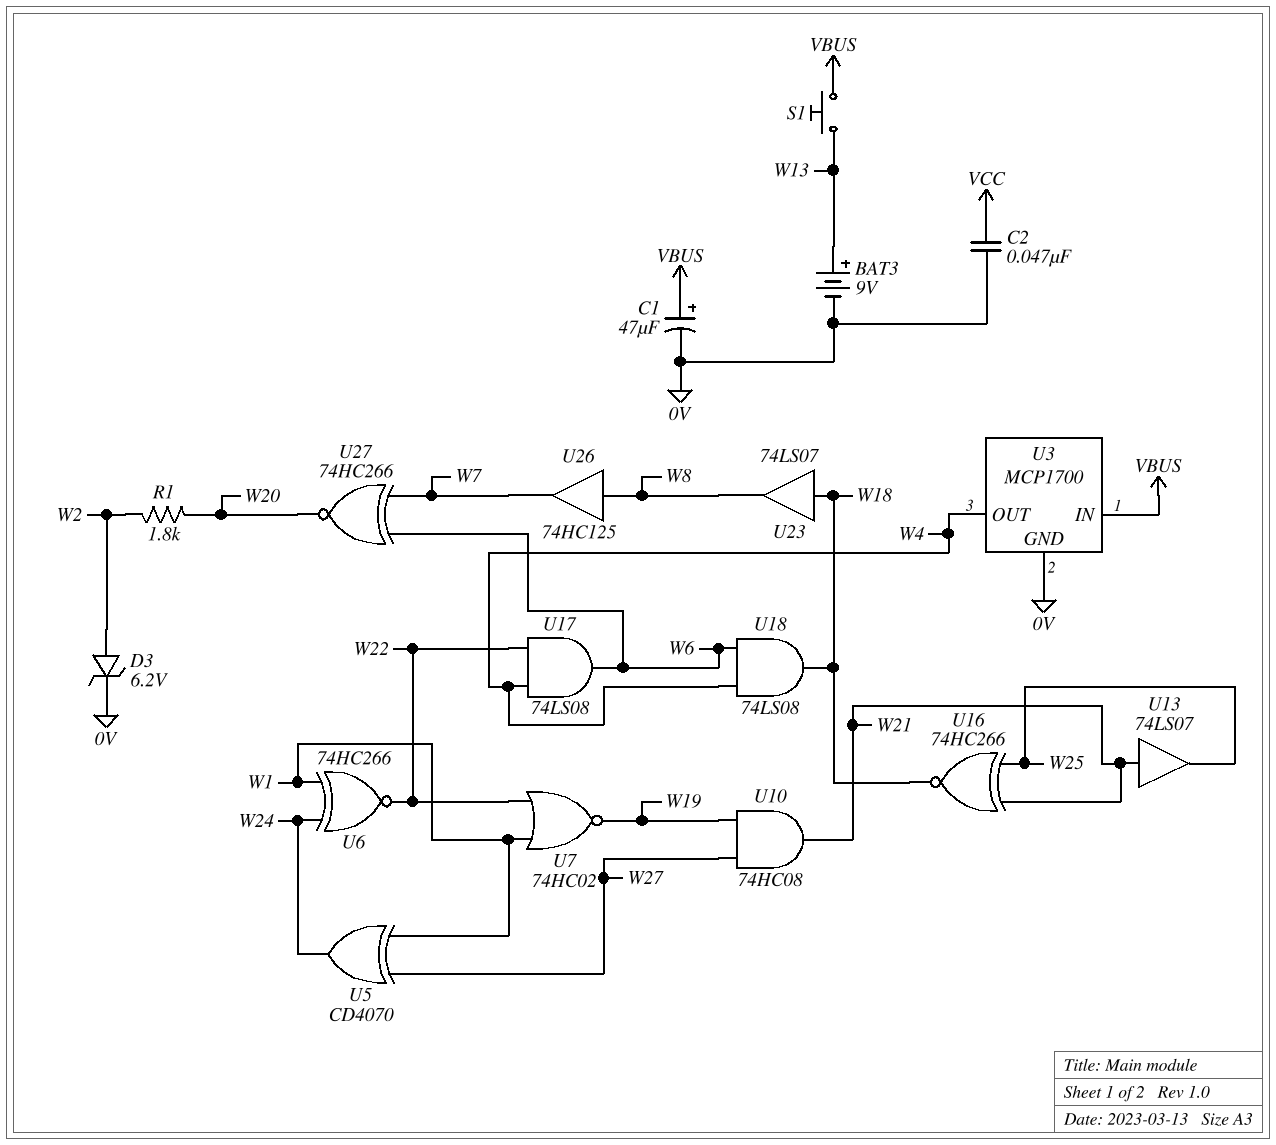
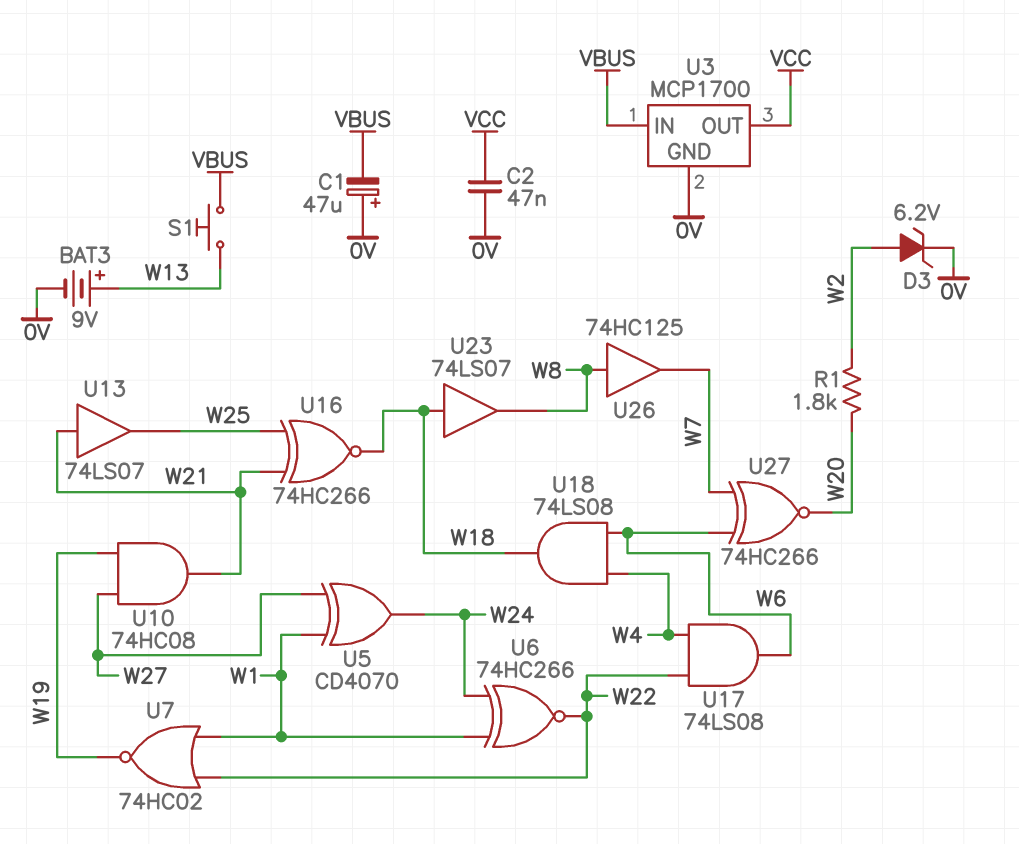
C1: 47uF (plus VBUS, minus 0V) -> 47uF (plus 0V, minus VBUS)
U3 pin OUT: W4 -> VCC

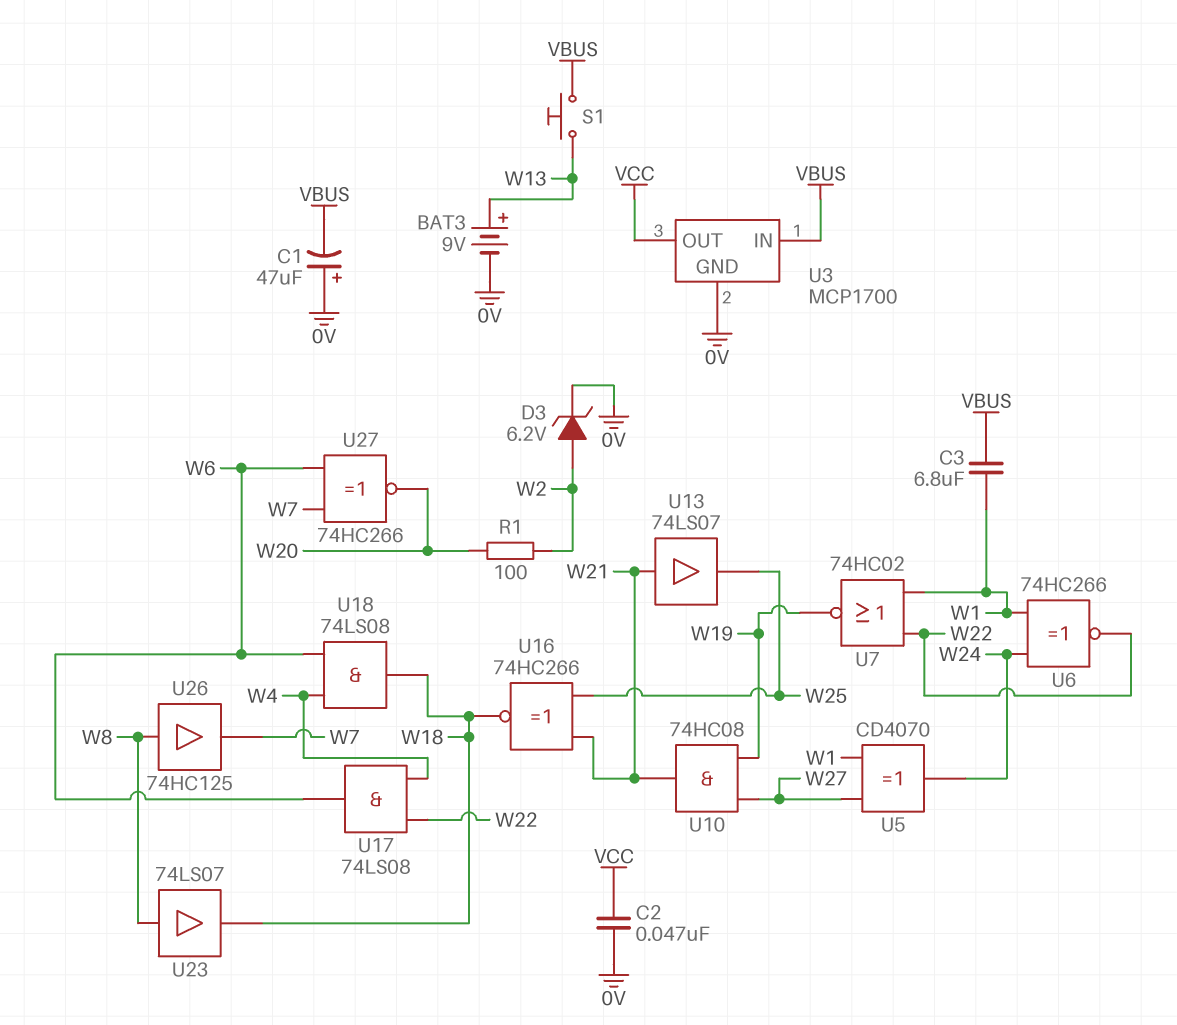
C3: none -> 6.8uF (VBUS, W1)
R1: 1.8k (W2, W20) -> 100 (W2, W20)
U23: buffer 74LS07 (in W18, out W8) -> buffer 74LS07 (in W8, out W18)

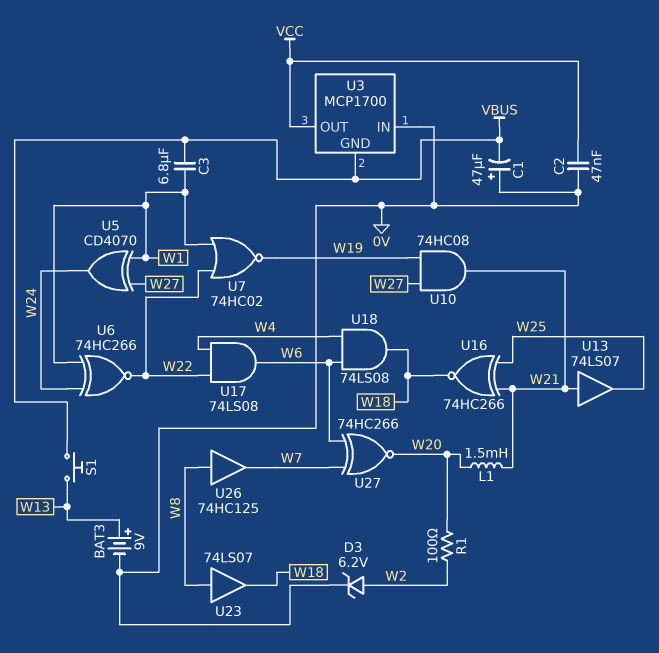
L1: none -> 1.5mH (W20, W21)
U3 pin GND: 0V -> VBUS
U3 pin IN: VBUS -> 0V

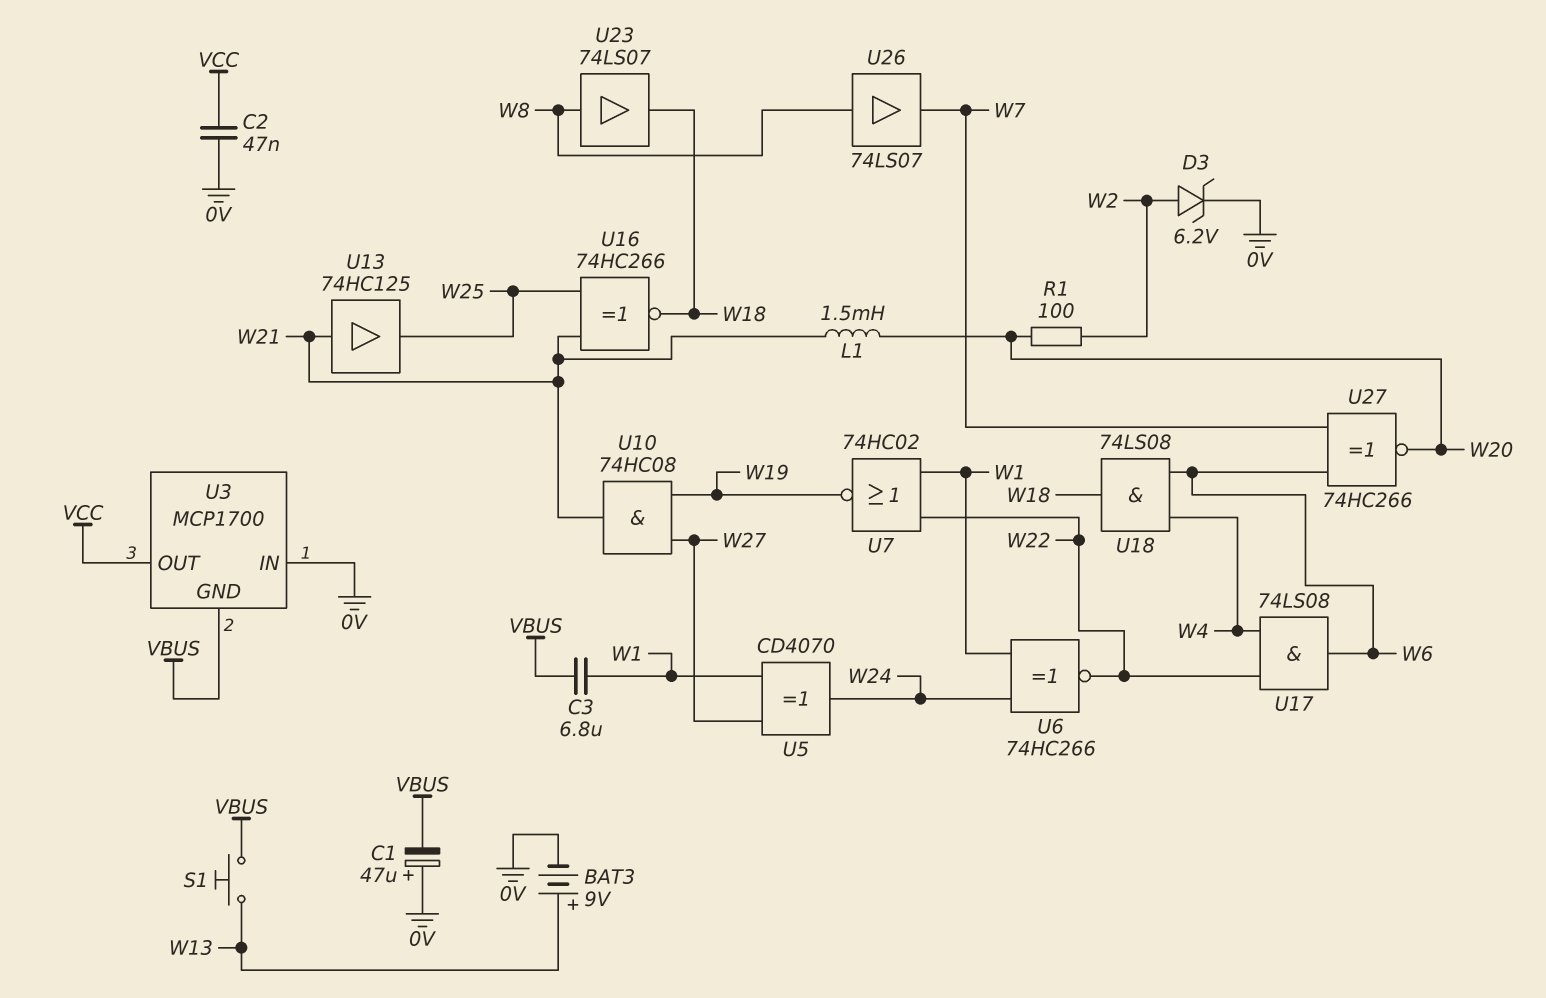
U13: buffer 74LS07 (in W21, out W25) -> buffer 74HC125 (in W21, out W25)
U26: buffer 74HC125 (in W8, out W7) -> buffer 74LS07 (in W8, out W7)

